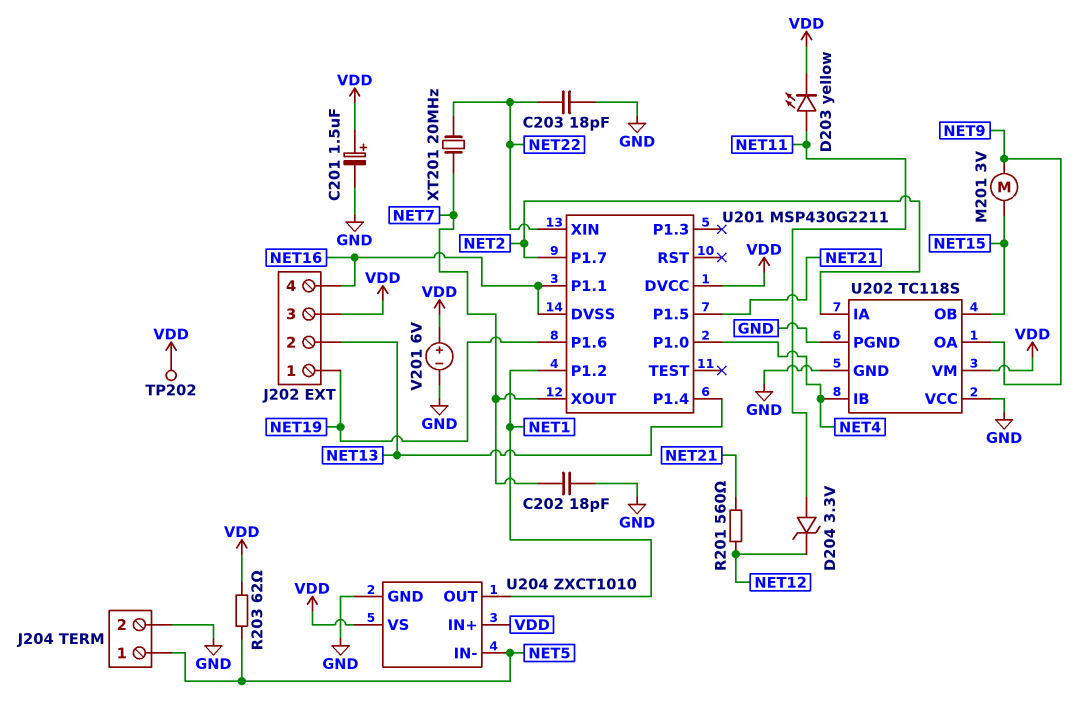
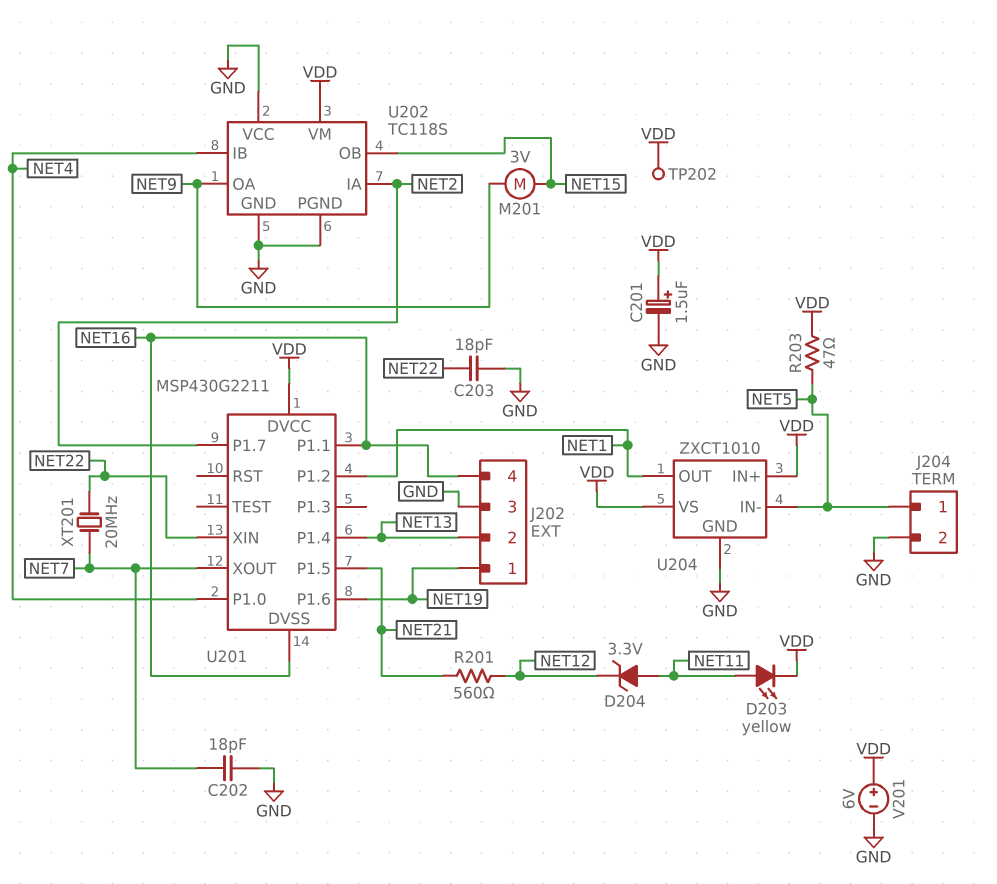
J202 pin 3: VDD -> GND
R203: 62 (NET5, VDD) -> 47 (NET5, VDD)

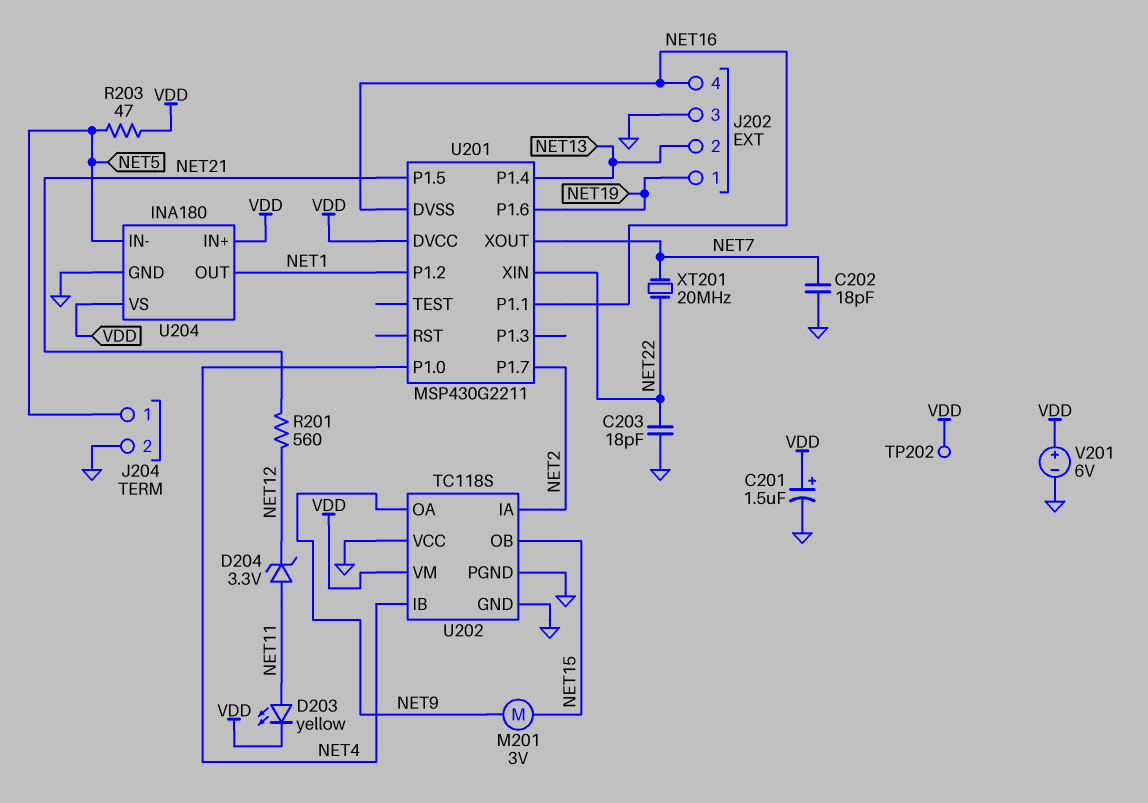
U204: ZXCT1010 -> INA180

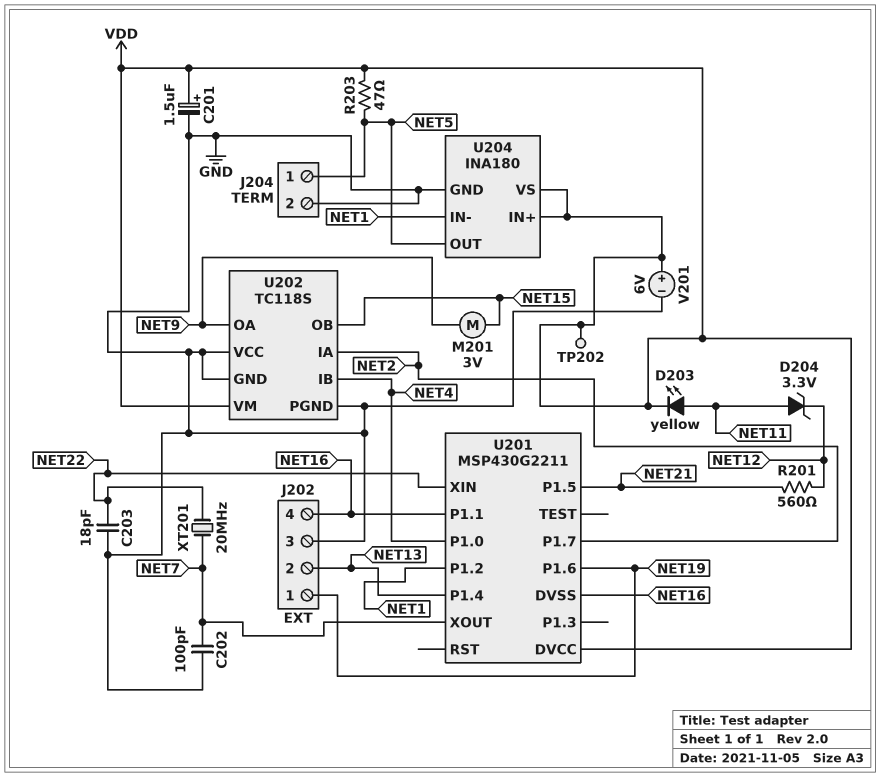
C202: 18pF (GND, NET7) -> 100pF (GND, NET7)
U204 pin IN-: NET5 -> NET1
U204 pin OUT: NET1 -> NET5

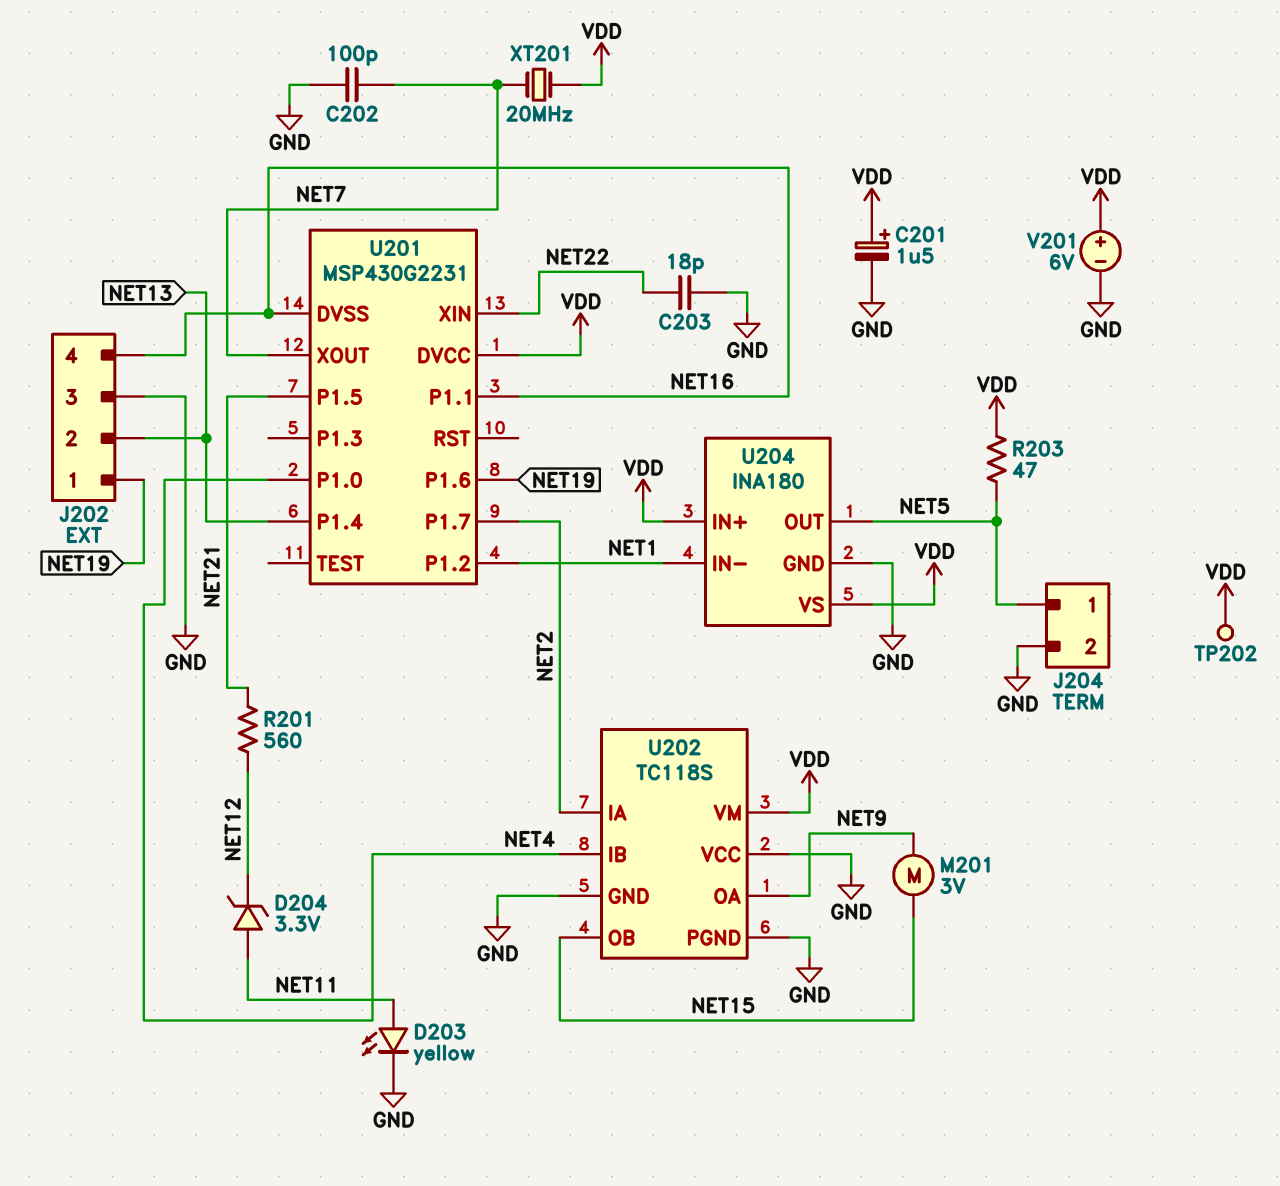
D203: LED yellow (A NET11, K VDD) -> LED yellow (A NET11, K GND)
U201: MSP430G2211 -> MSP430G2231
XT201: 20MHz (NET7, NET22) -> 20MHz (NET7, VDD)

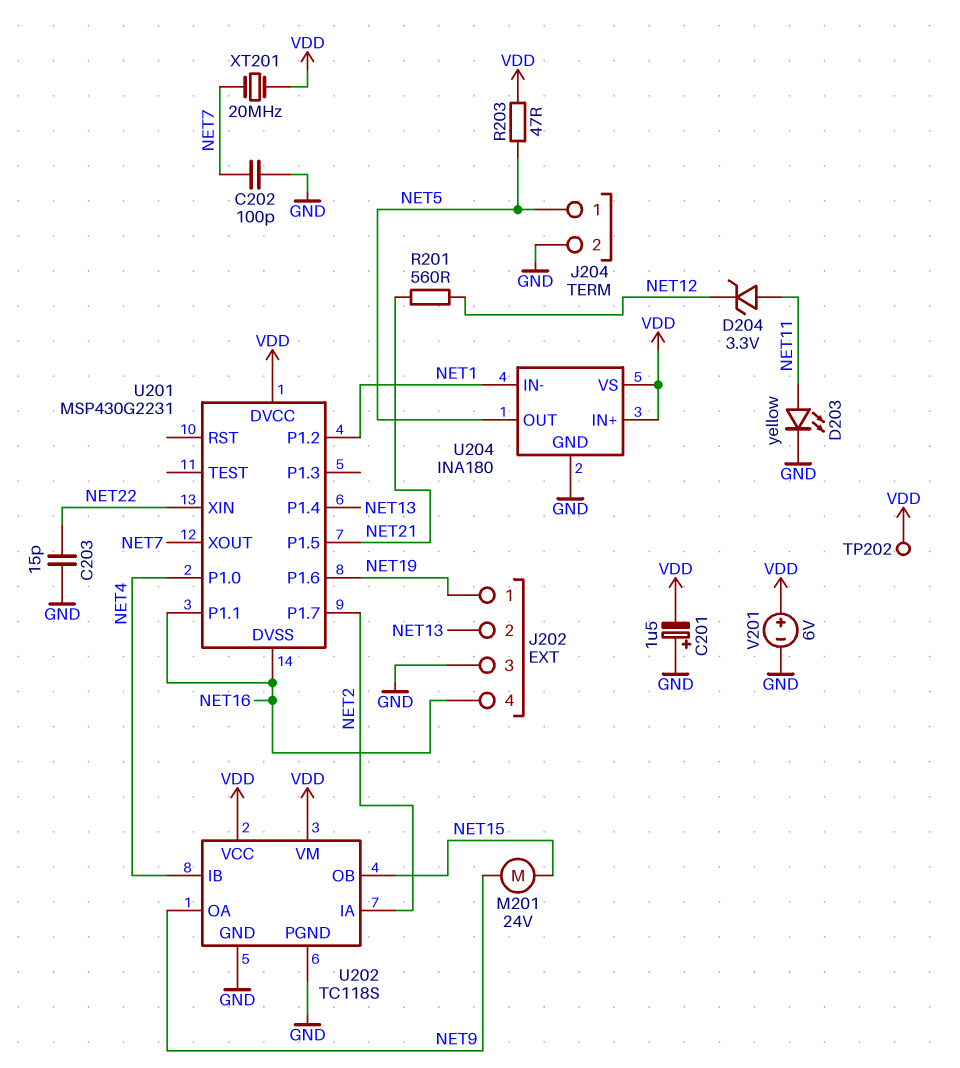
C201: 1.5uF (plus VDD, minus GND) -> 1.5uF (plus GND, minus VDD)
C203: 18pF (GND, NET22) -> 15pF (GND, NET22)
M201: motor 3V (NET9, NET15) -> motor 24V (NET9, NET15)
U202 pin VCC: GND -> VDD

